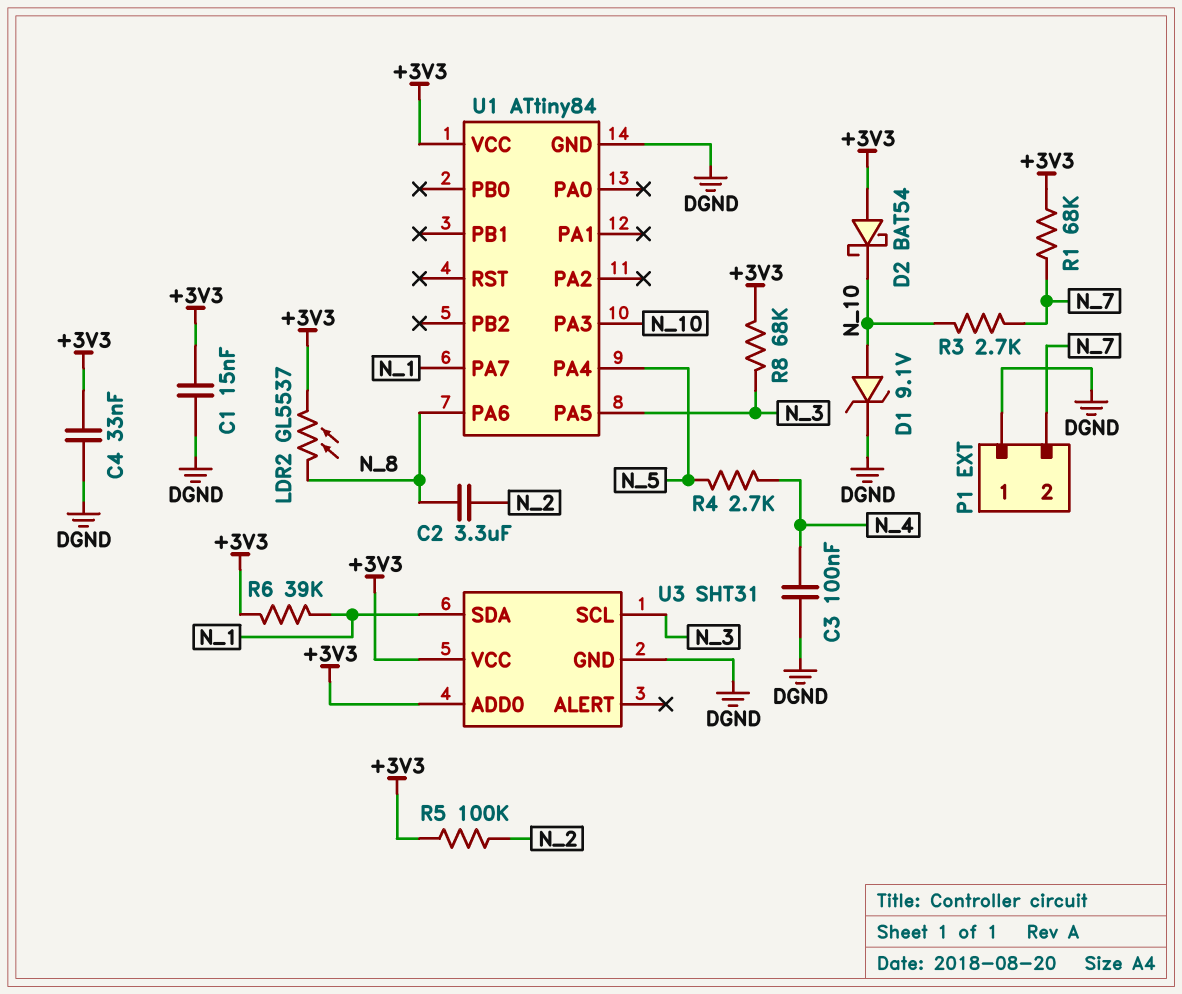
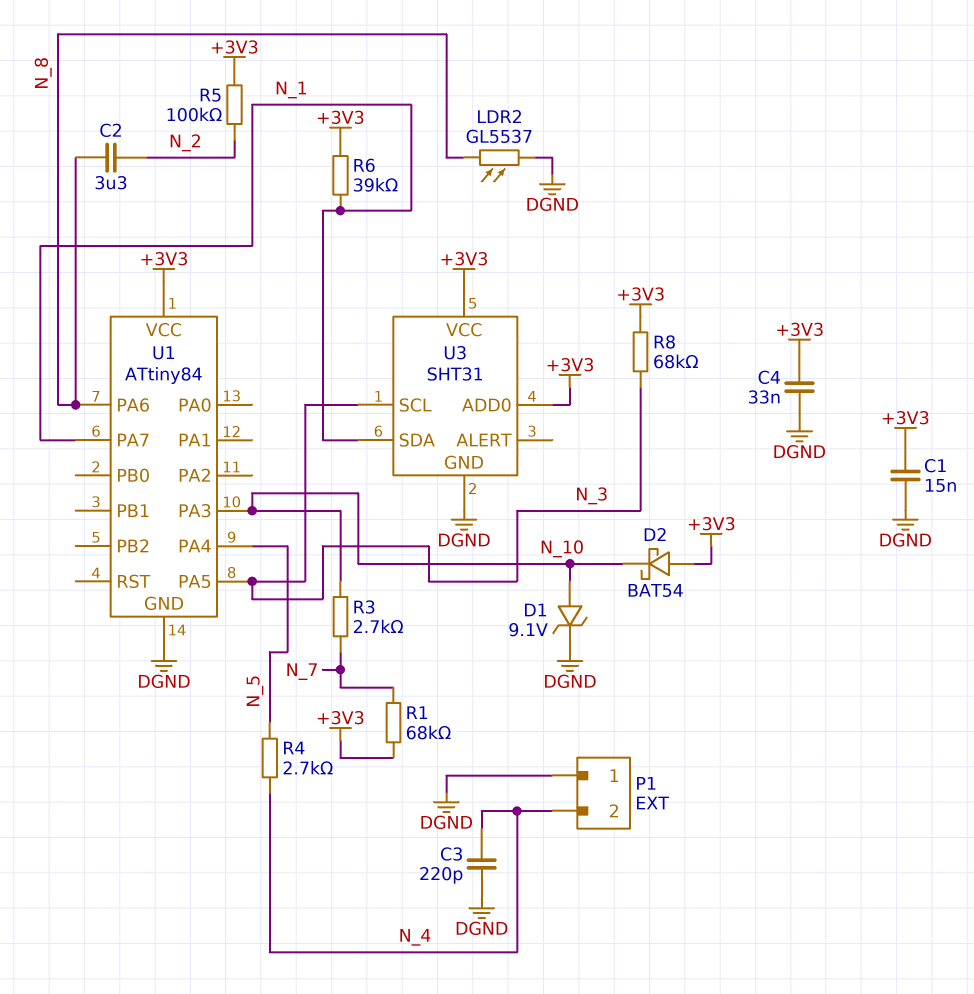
C3: 100nF (DGND, N_4) -> 220pF (DGND, N_4)
LDR2: GL5537 (+3V3, N_8) -> GL5537 (DGND, N_8)
P1 pin 2: N_7 -> N_4

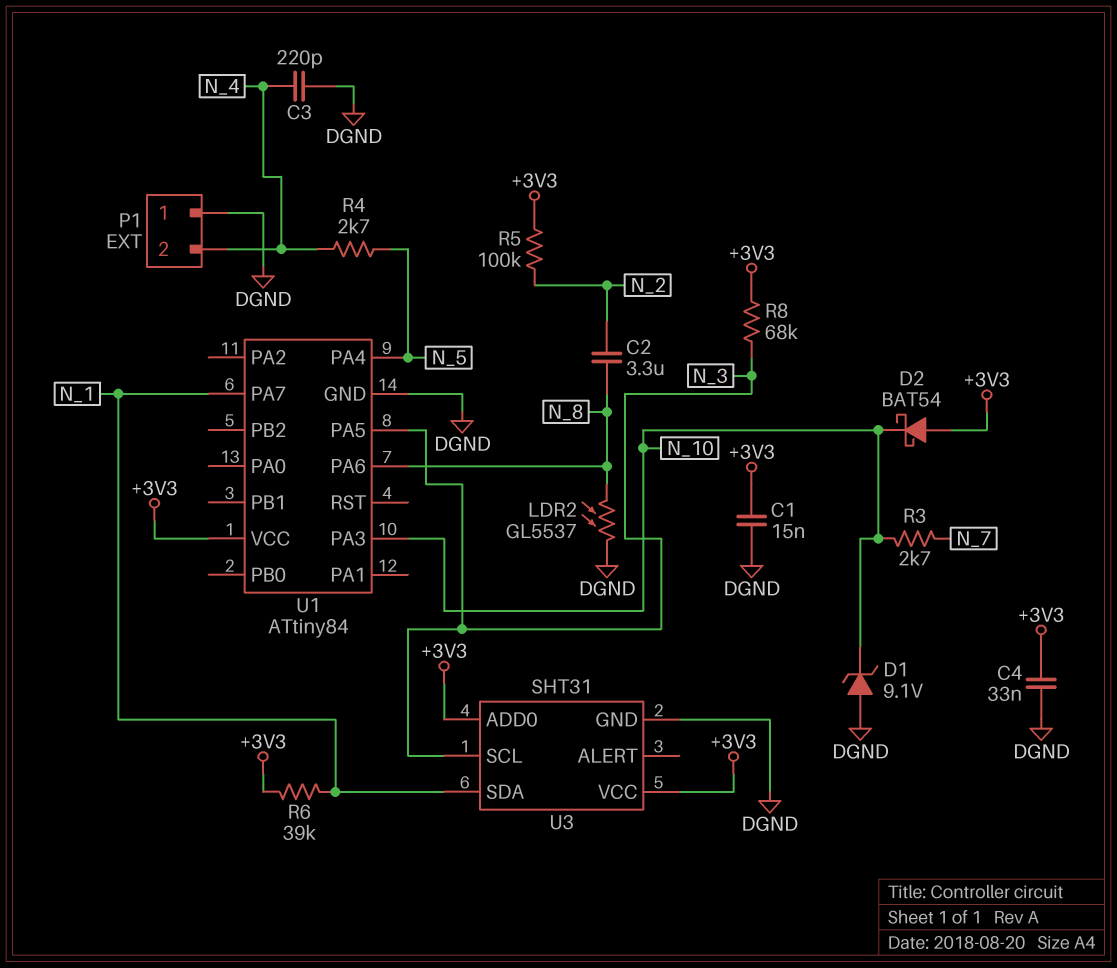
D1: zener 9.1V (A N_10, K DGND) -> zener 9.1V (A DGND, K N_10)
R1: 68k (+3V3, N_7) -> none

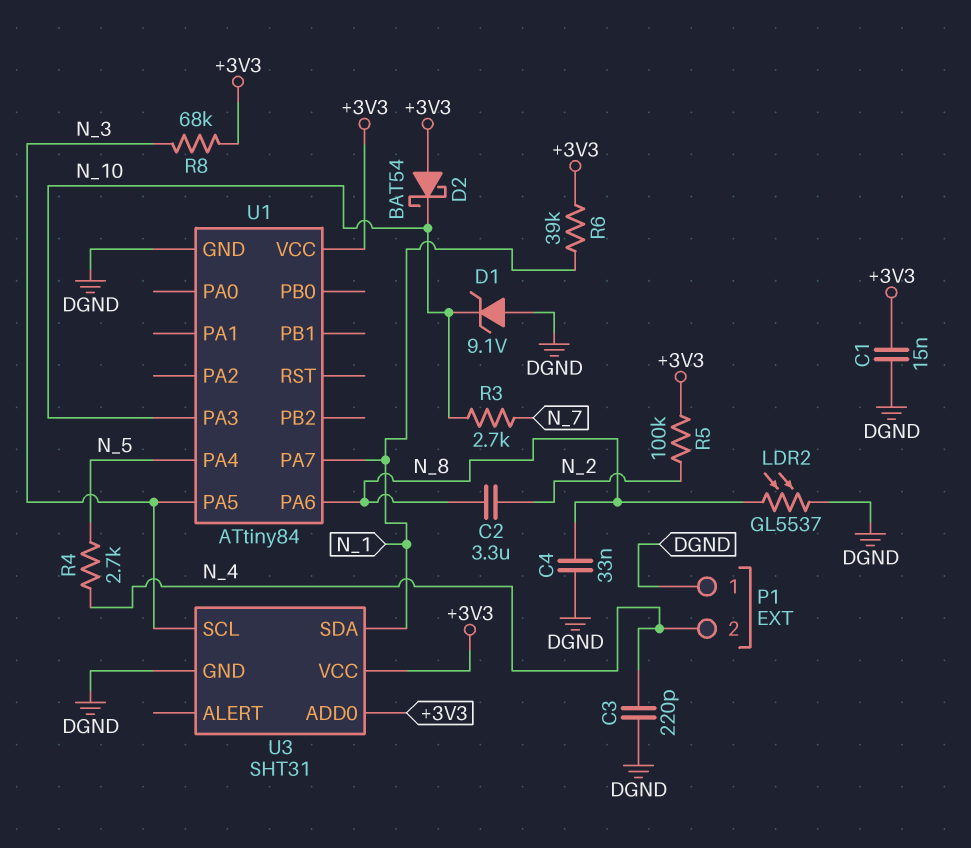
C4: 33nF (+3V3, DGND) -> 33nF (DGND, N_8)

